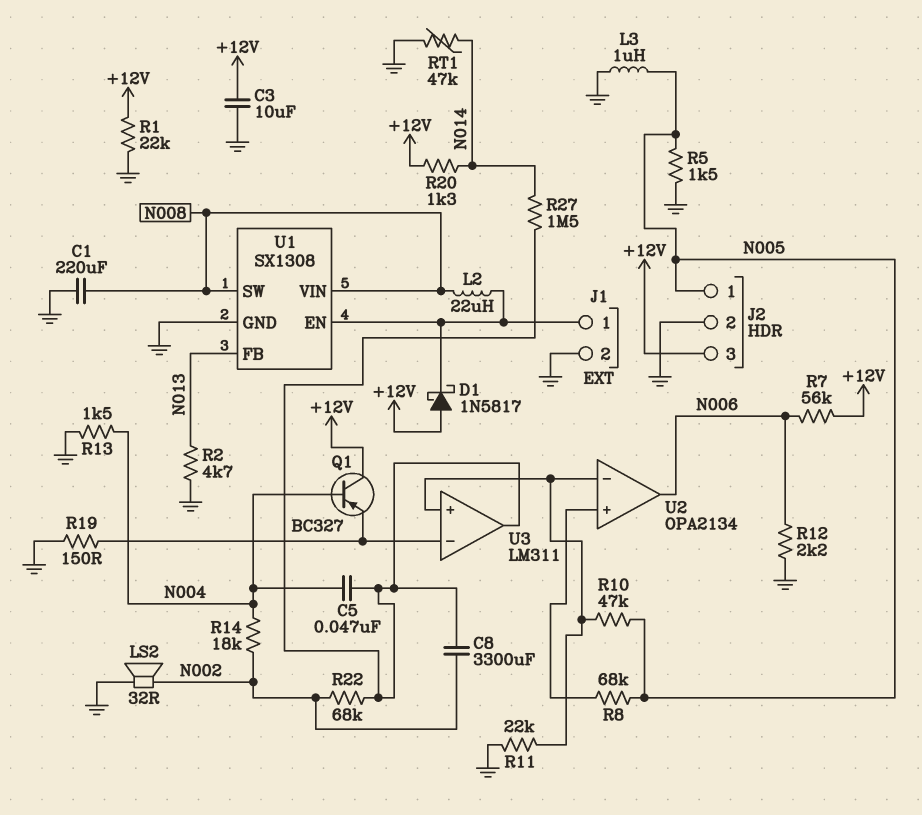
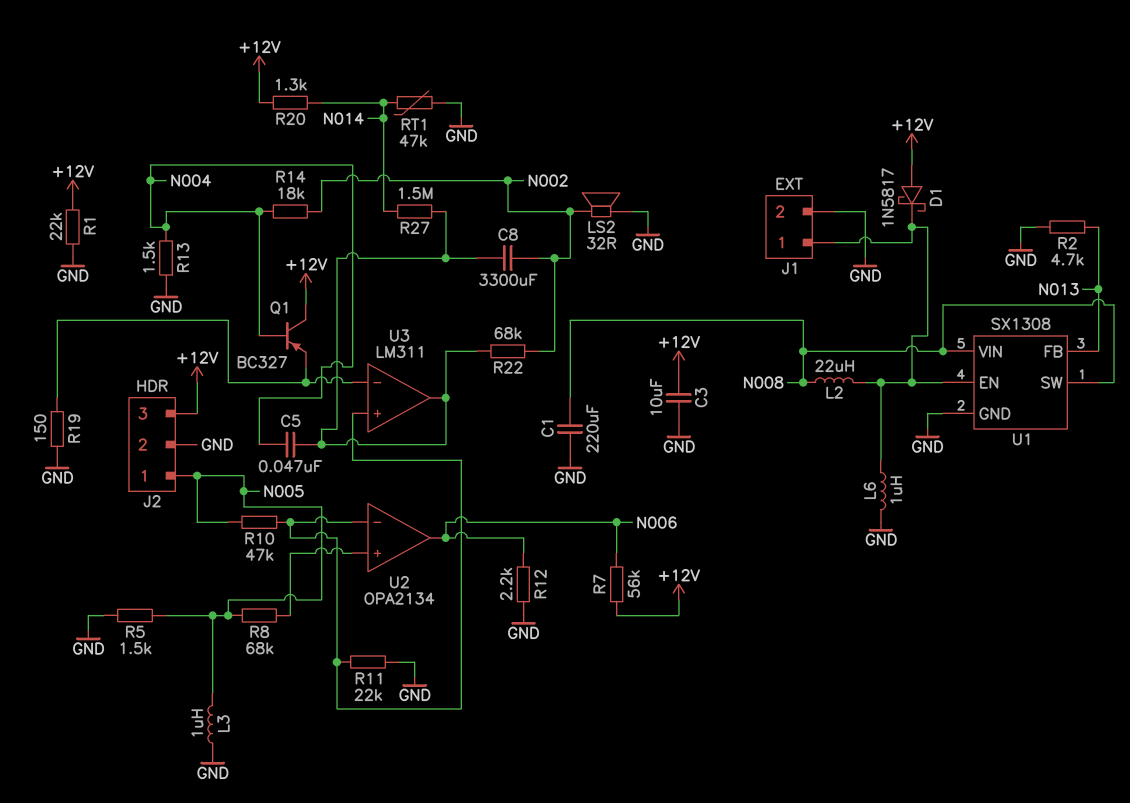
L6: none -> 1uH (GND, J1/1)

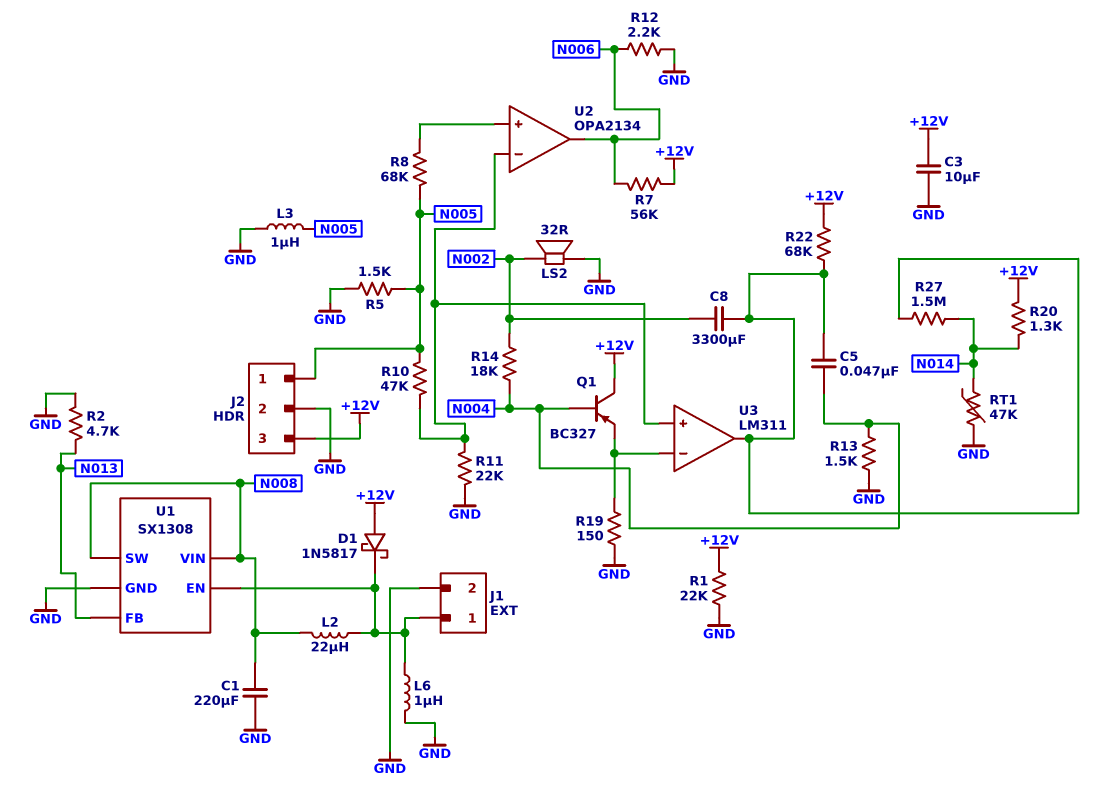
R22: 68k (N002, U3/out) -> 68k (+12V, U3/out)

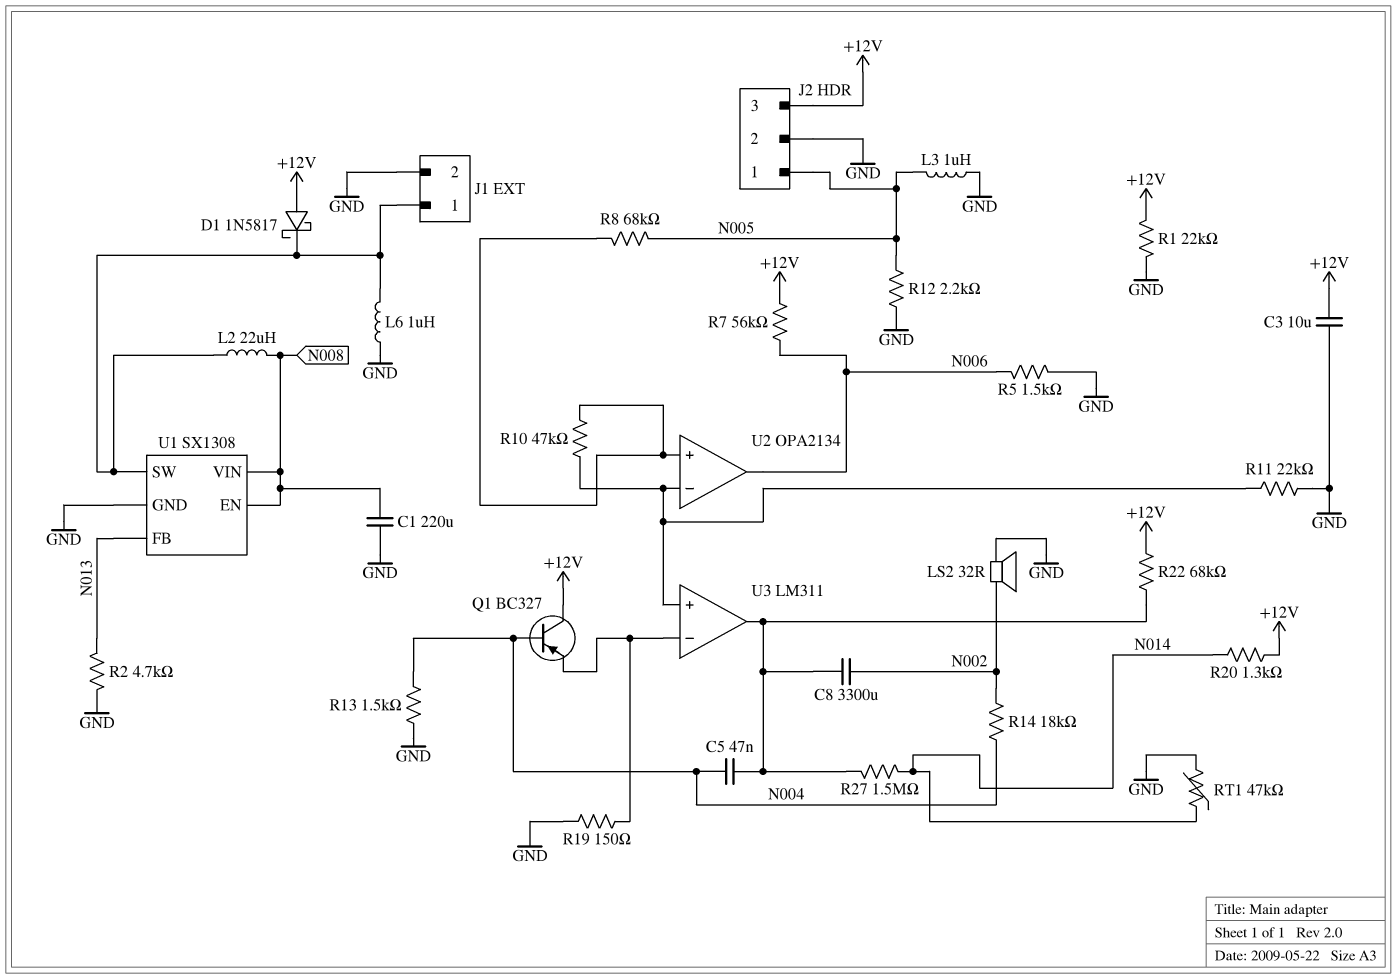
R5: 1.5k (GND, N005) -> 1.5k (GND, N006)
R10: 47k (N005, U2/in-) -> 47k (U2/in+, U2/in-)
R12: 2.2k (GND, N006) -> 2.2k (GND, N005)
U1 pin EN: J1/1 -> N008
U1 pin SW: N008 -> J1/1

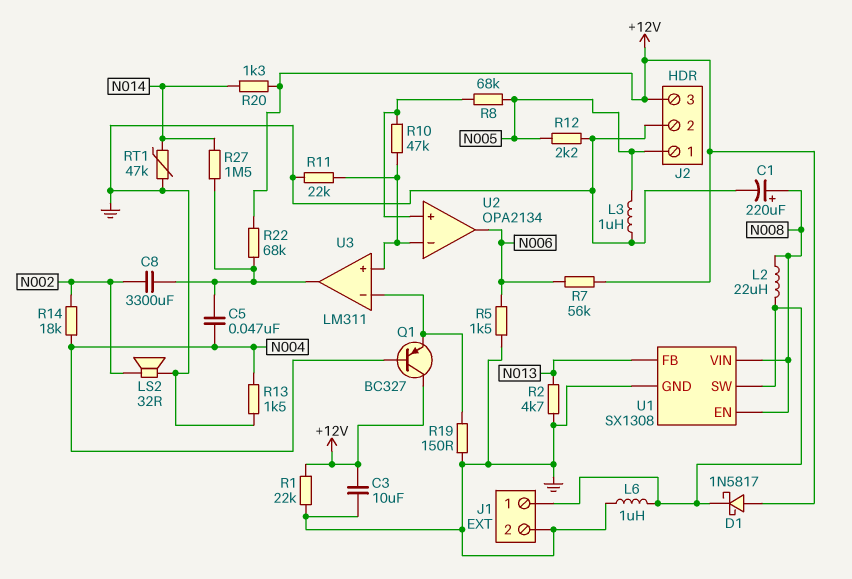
C1: 220uF (GND, N008) -> 220uF (plus N008, minus GND)

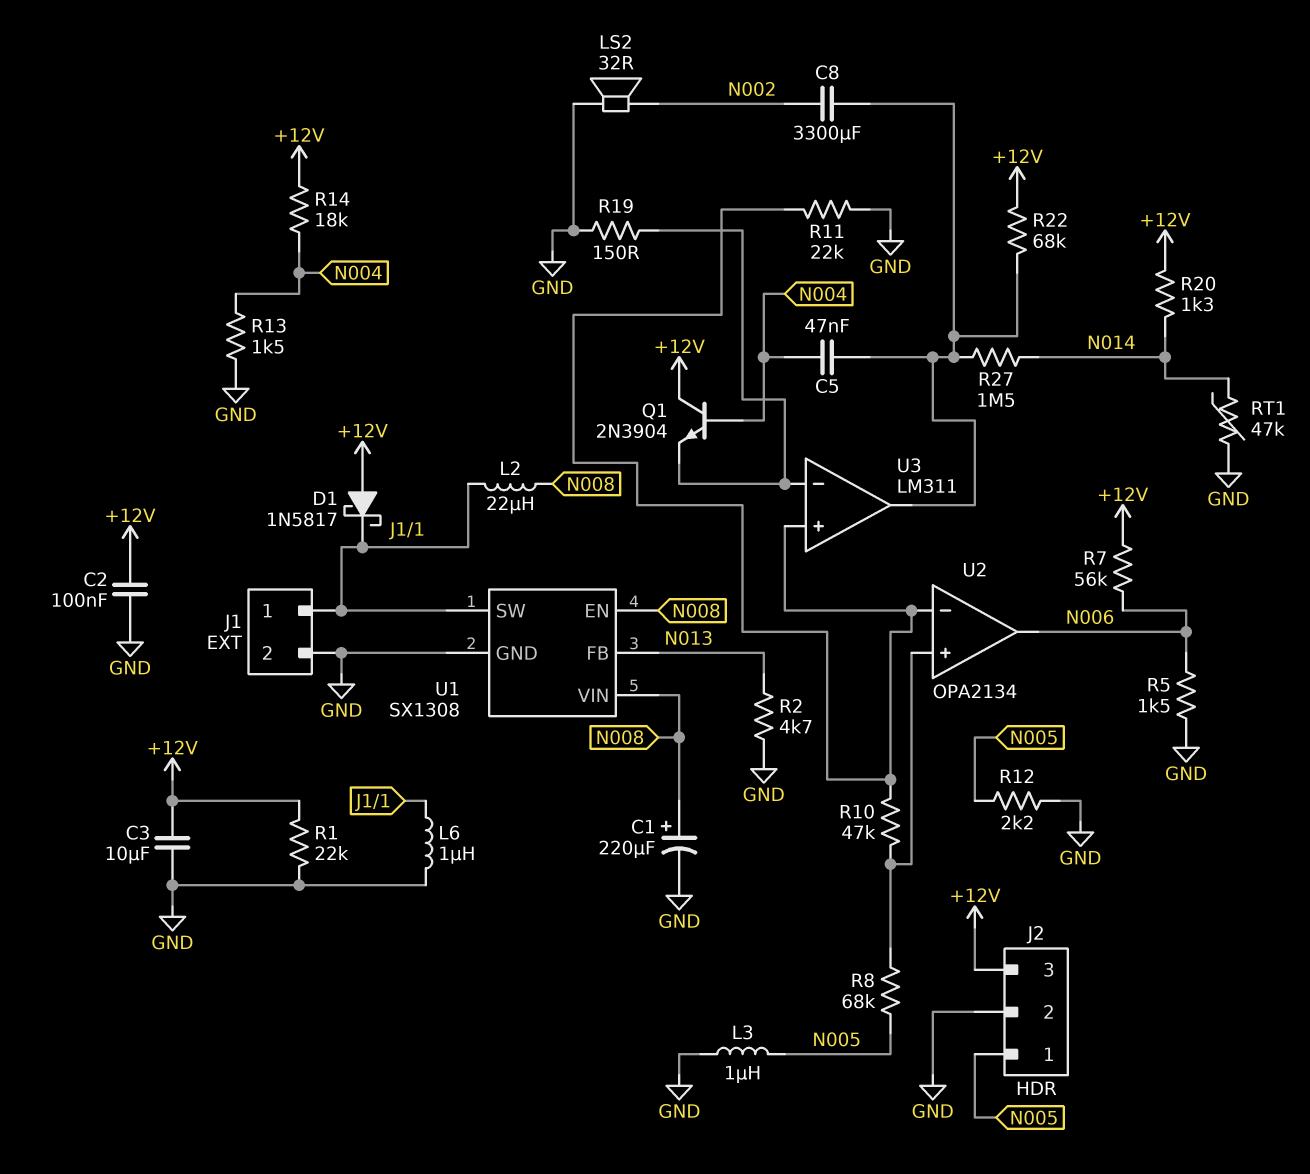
C2: none -> 100nF (+12V, GND)
Q1: PNP BC327 (B N004, C +12V, E U3/in-) -> NPN 2N3904 (B N004, C +12V, E U3/in-)
R14: 18k (N002, N004) -> 18k (+12V, N004)

